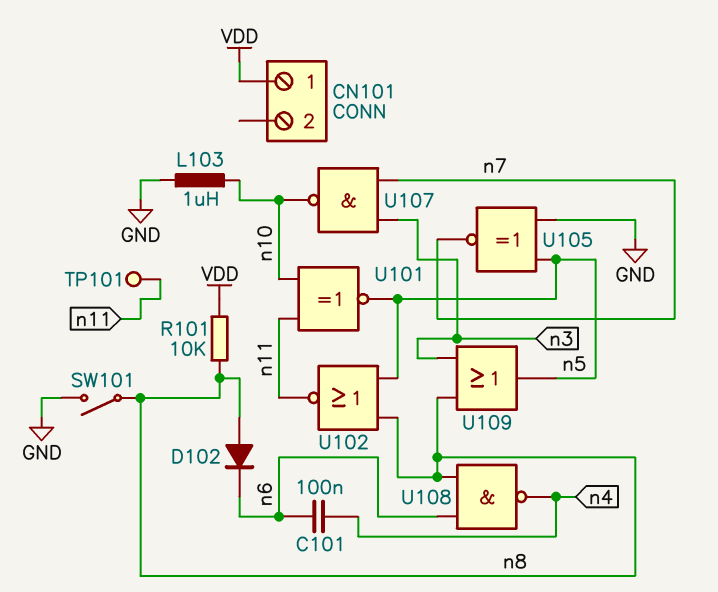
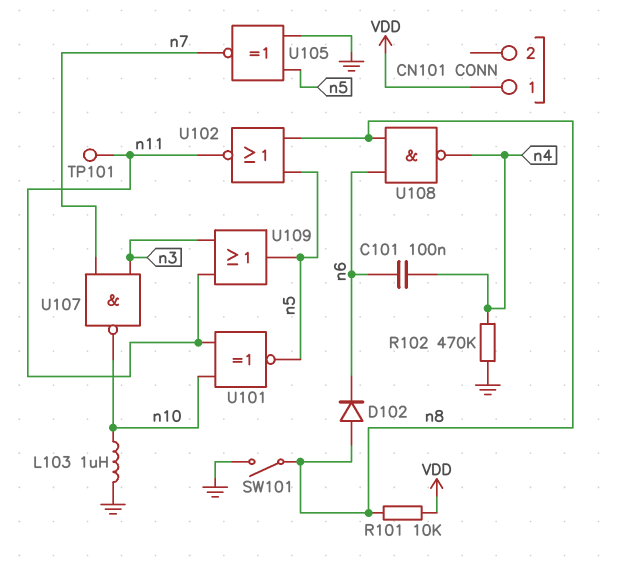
R102: none -> 470k (GND, n4)
U109: OR (in n3, in n8, out n5) -> OR (in n3, in n11, out n5)

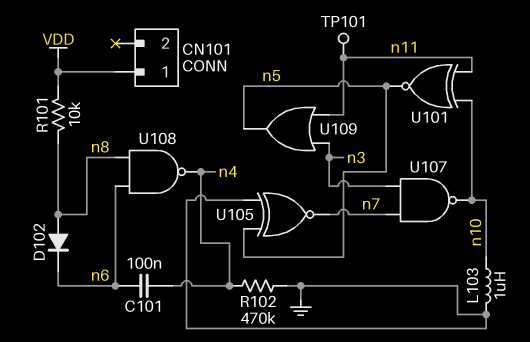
SW101: switch (GND, n8) -> none
U102: NOR (in n5, in n8, out n11) -> none

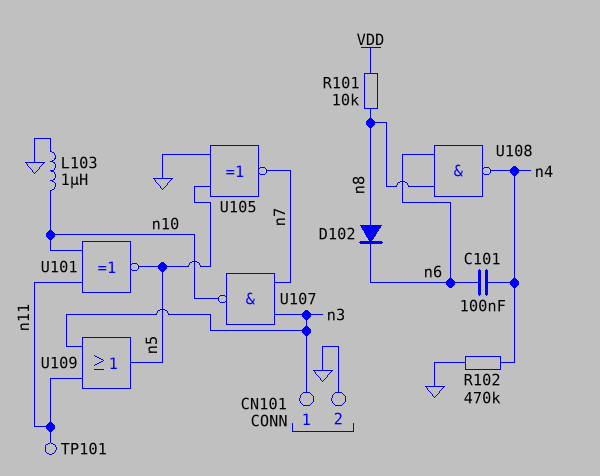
CN101 pin 1: VDD -> n3
CN101 pin 2: none -> GND

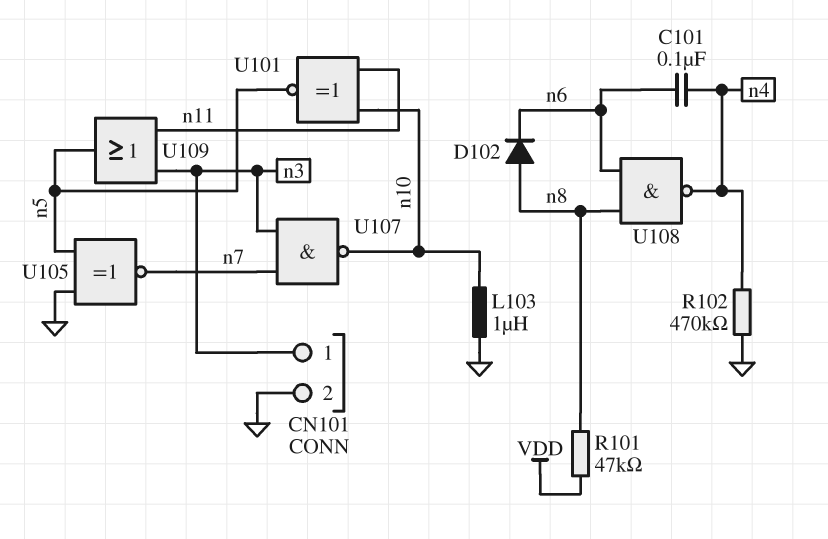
R101: 10k (VDD, n8) -> 47k (VDD, n8)
TP101: test point (n11) -> none

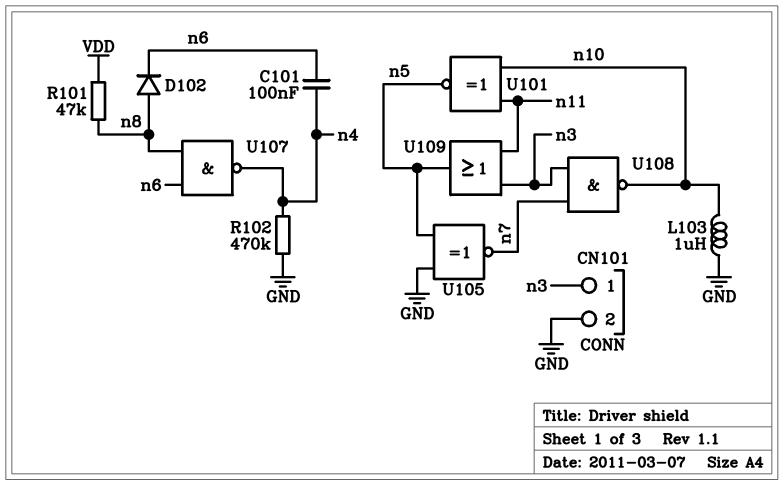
U107: NAND (in n3, in n7, out n10) -> NAND (in n6, in n8, out n4)
U108: NAND (in n6, in n8, out n4) -> NAND (in n3, in n7, out n10)

